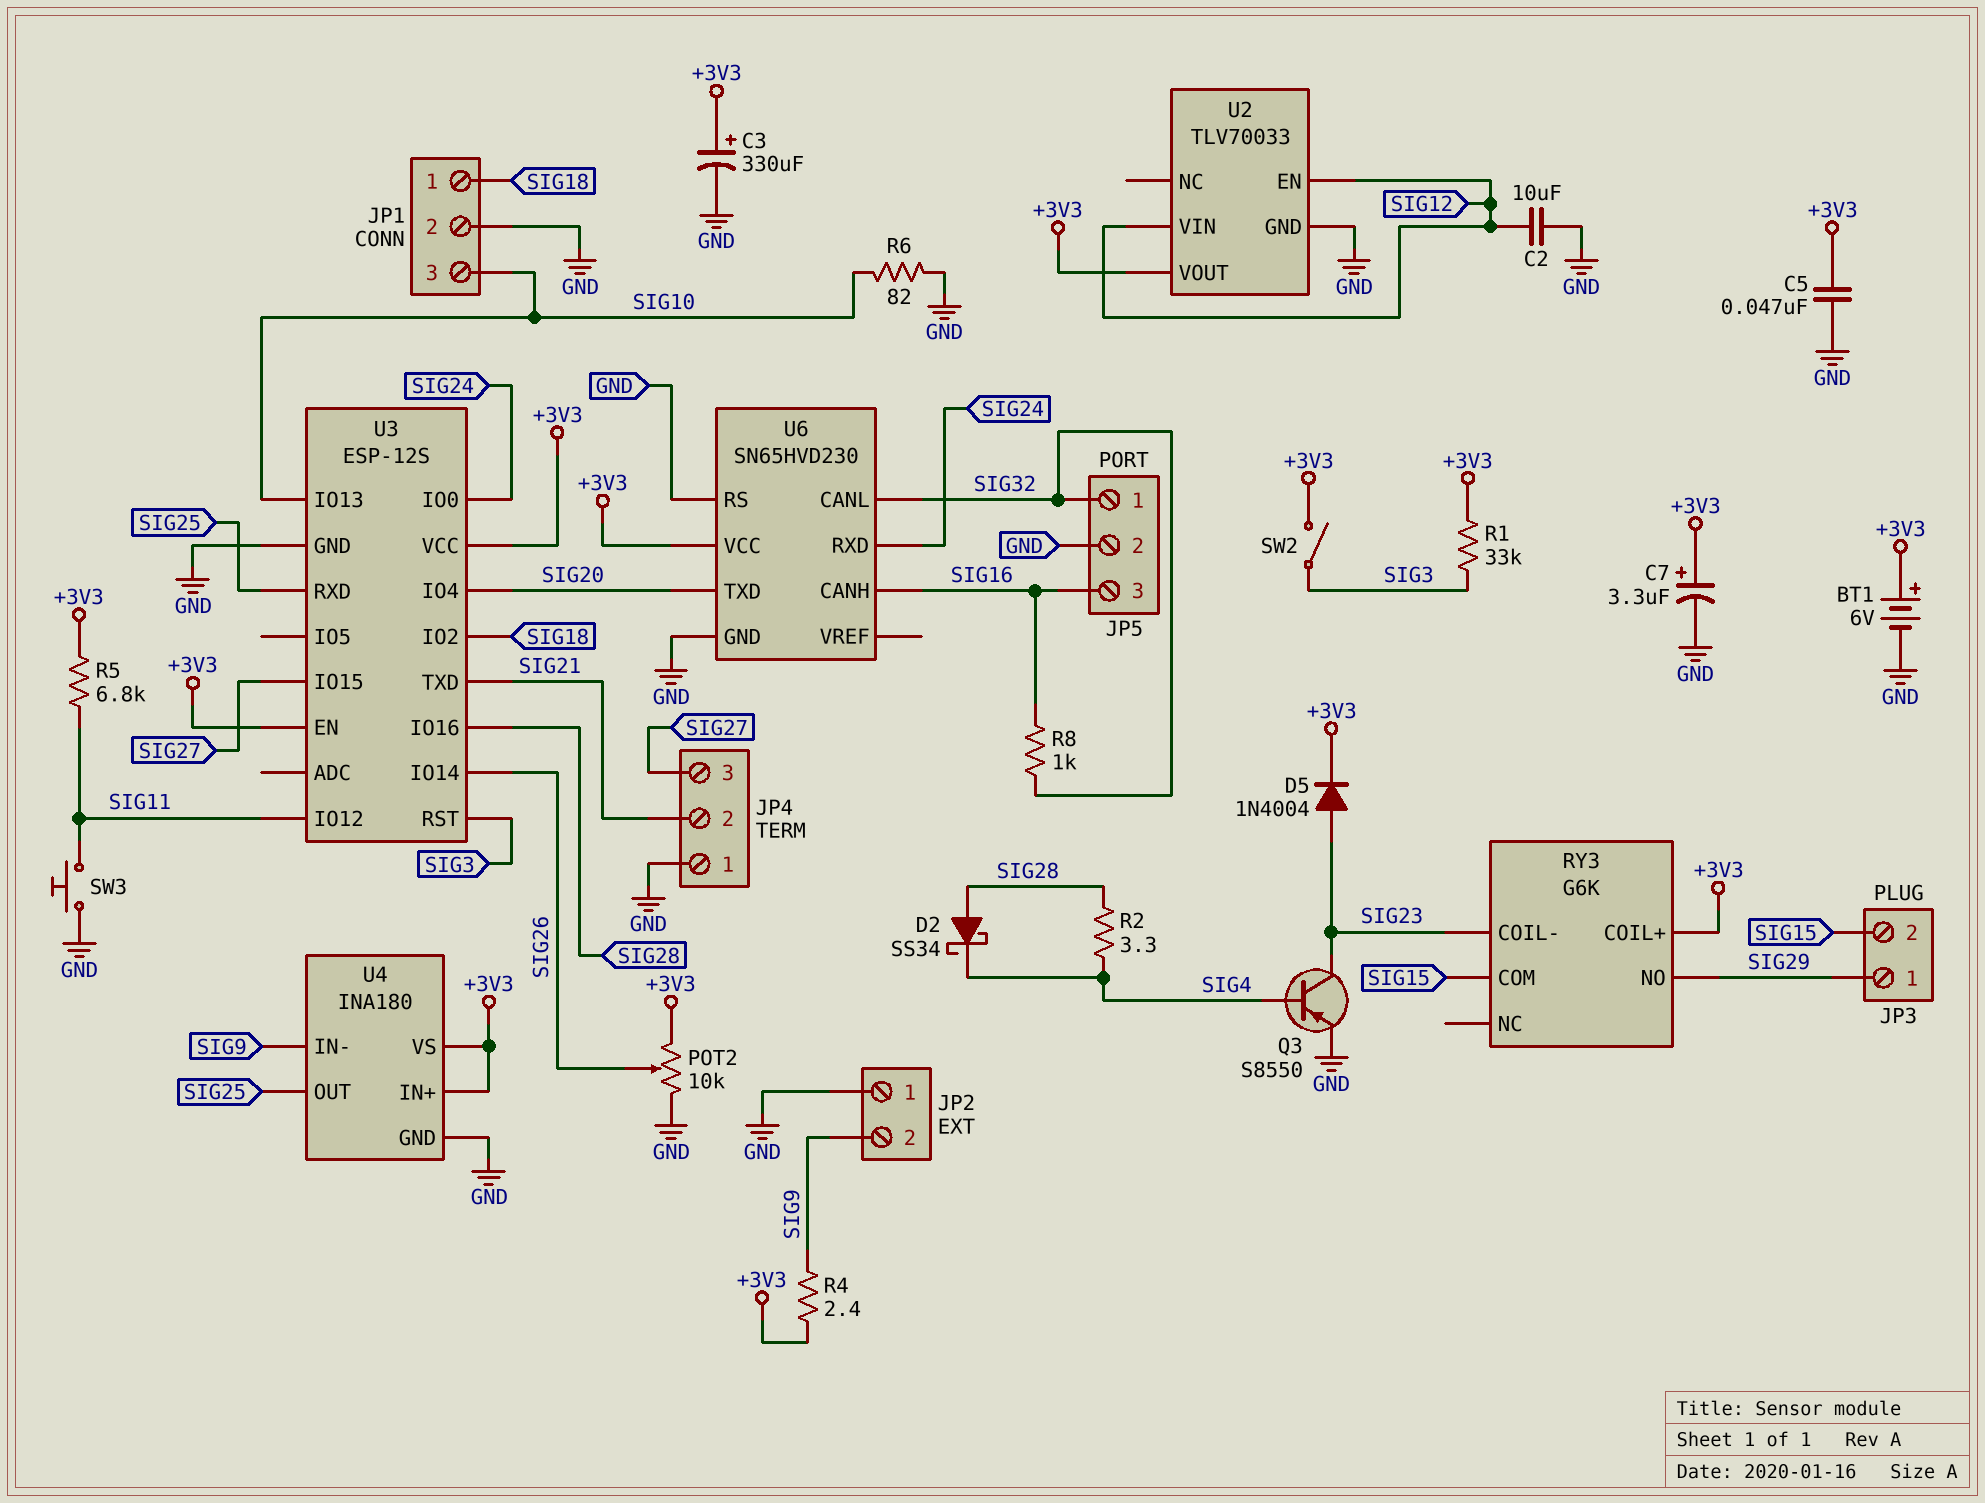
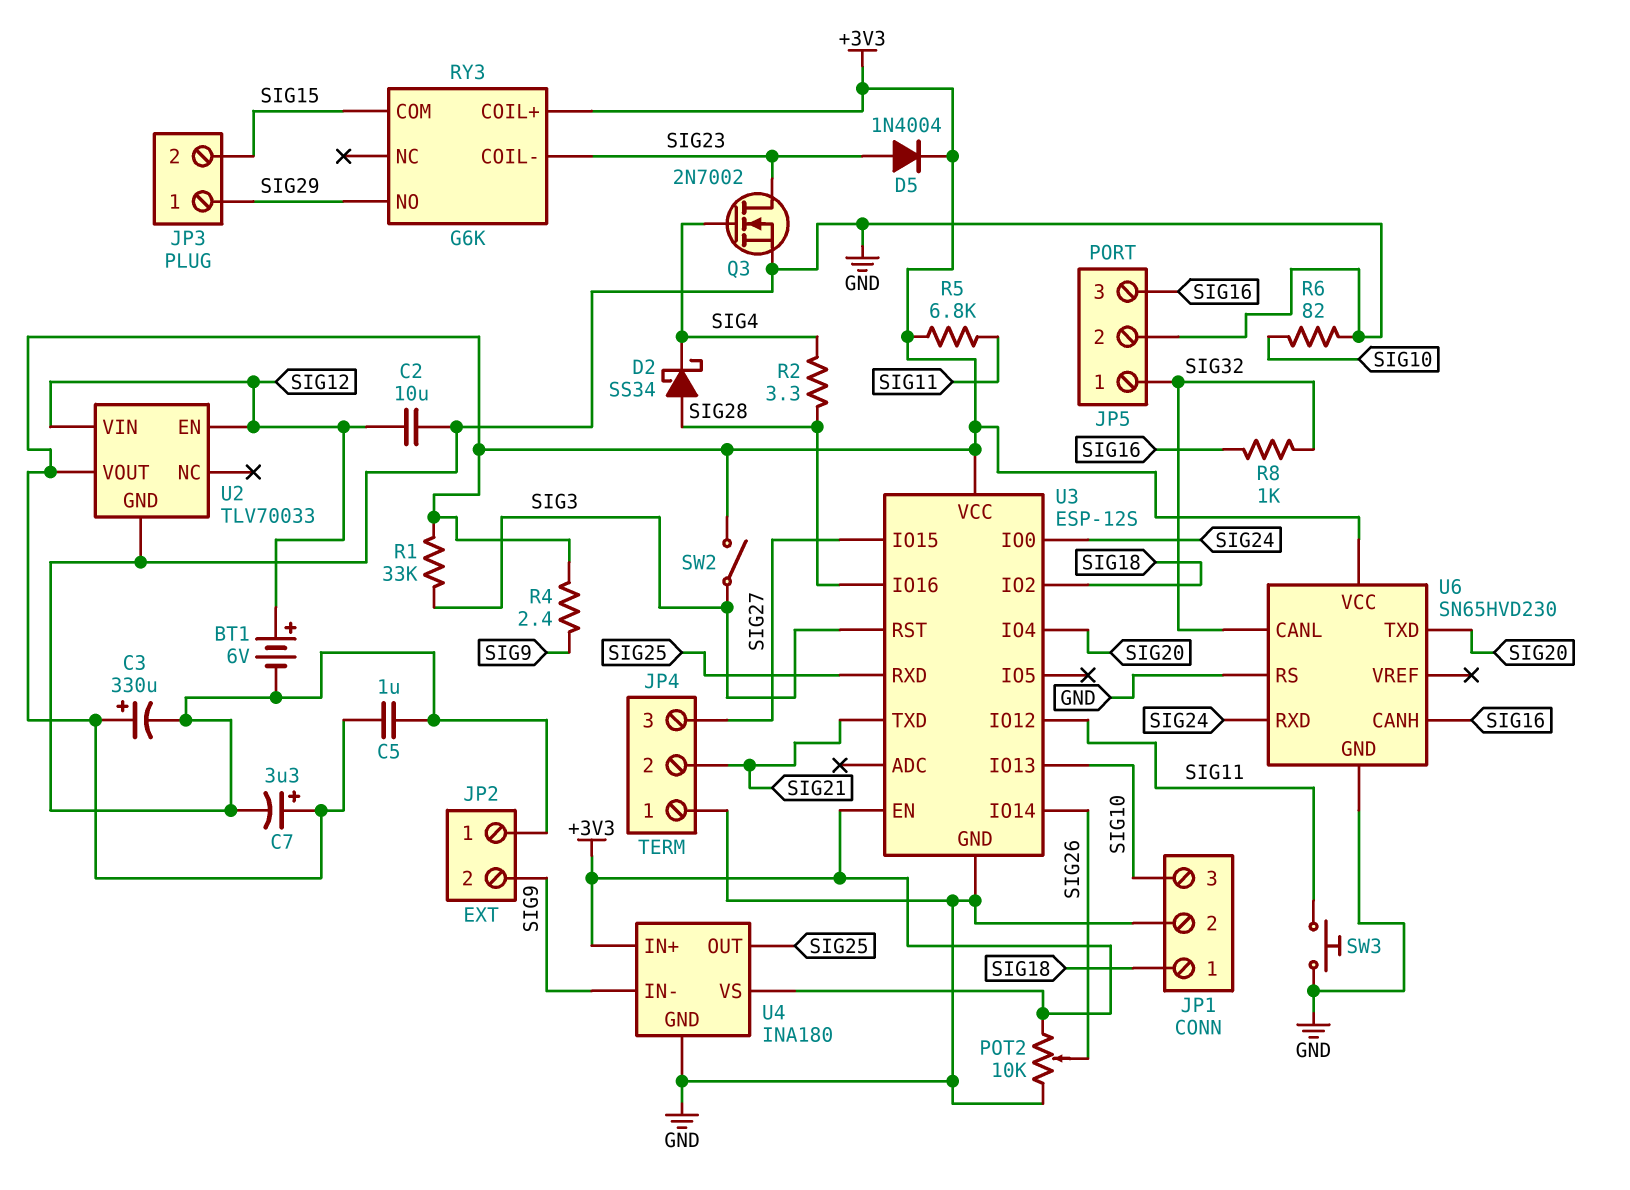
BT1: 6V (plus +3V3, minus GND) -> 6V (plus SIG12, minus GND)
C5: 47nF (+3V3, GND) -> 1uF (+3V3, GND)
Q3: PNP S8550 (B SIG4, C SIG23, E GND) -> NMOS 2N7002 (G SIG4, D SIG23, S GND)

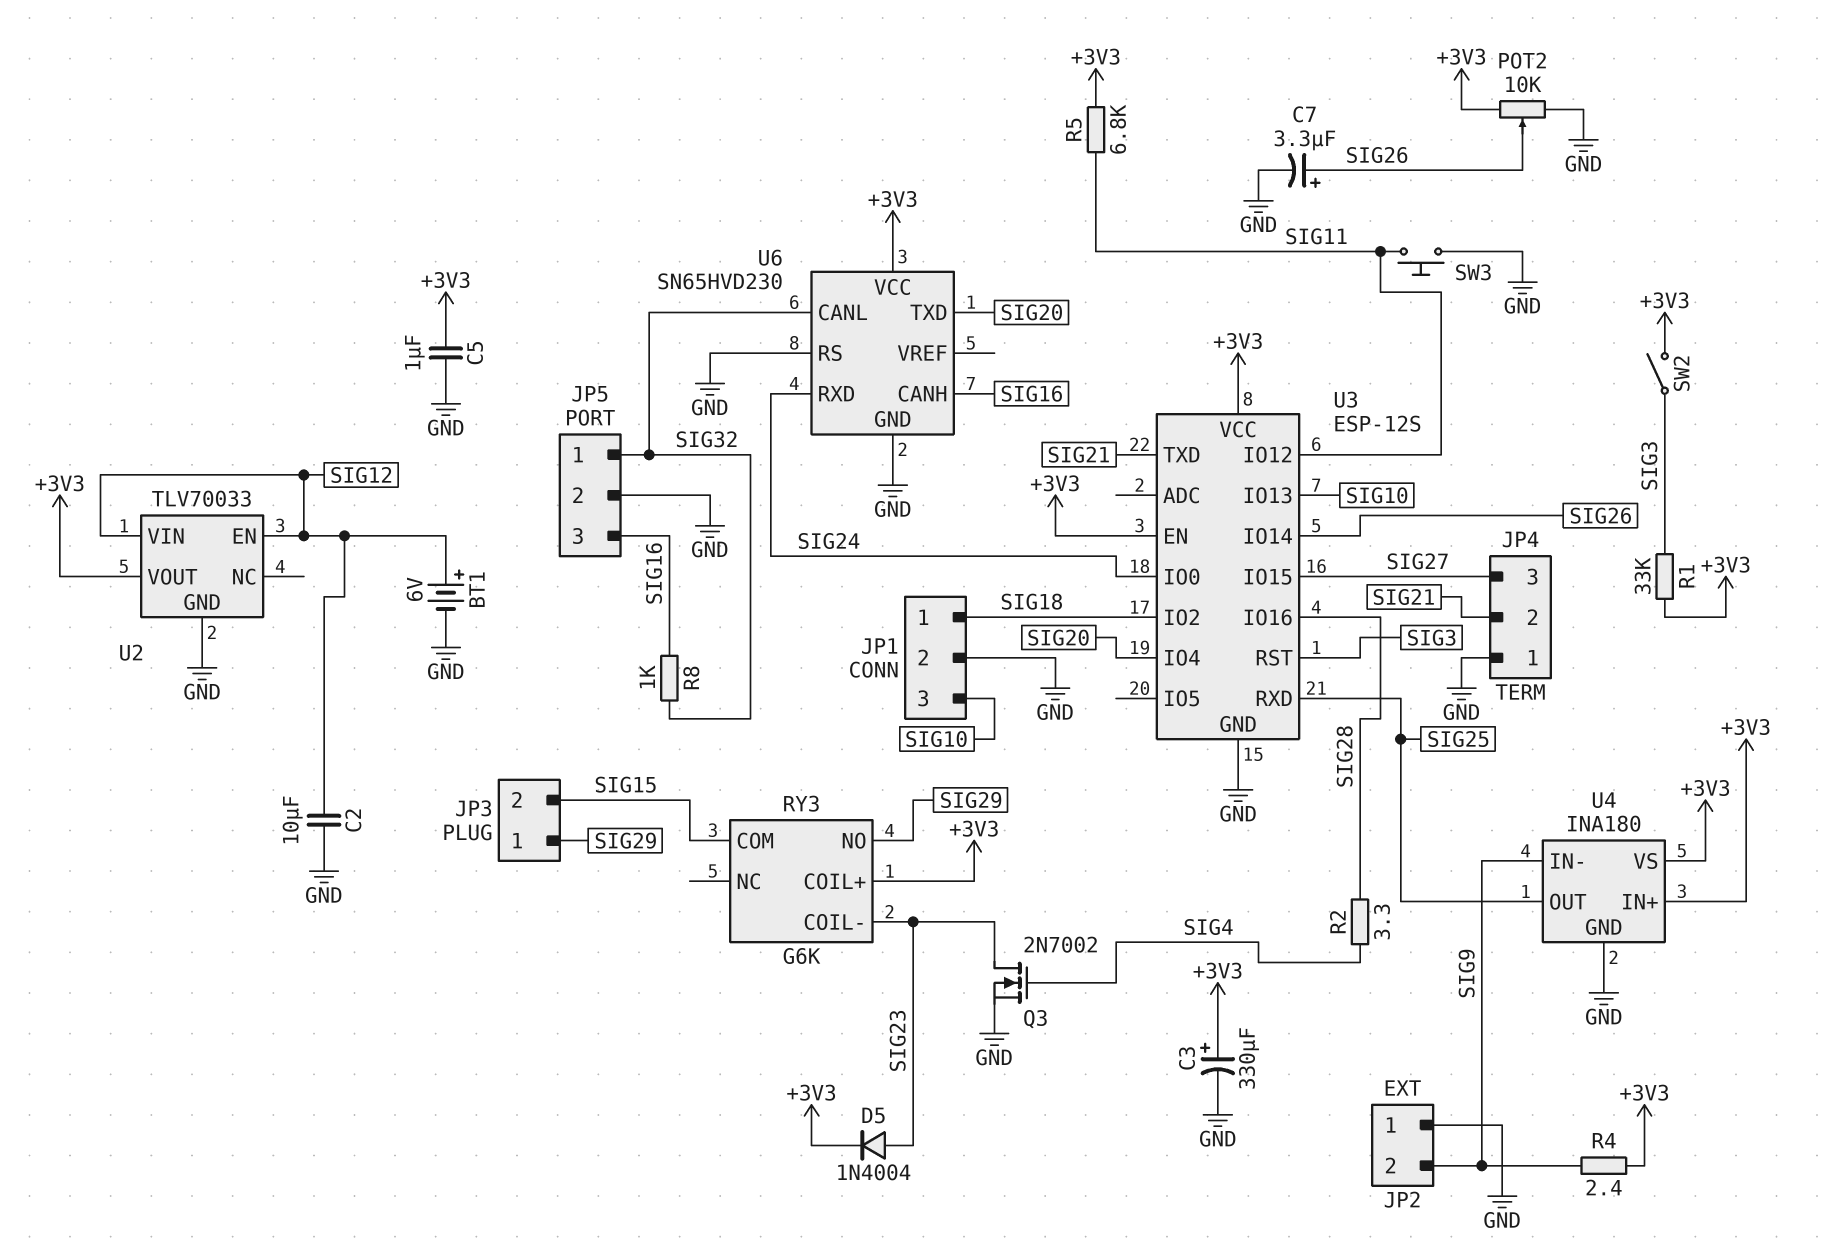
C7: 3.3uF (plus +3V3, minus GND) -> 3.3uF (plus SIG26, minus GND)
D2: schottky SS34 (A SIG28, K SIG4) -> none
R6: 82 (GND, SIG10) -> none

